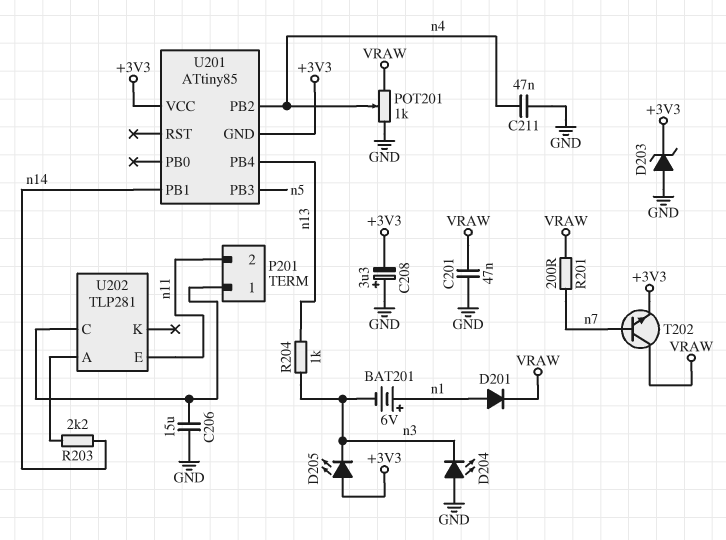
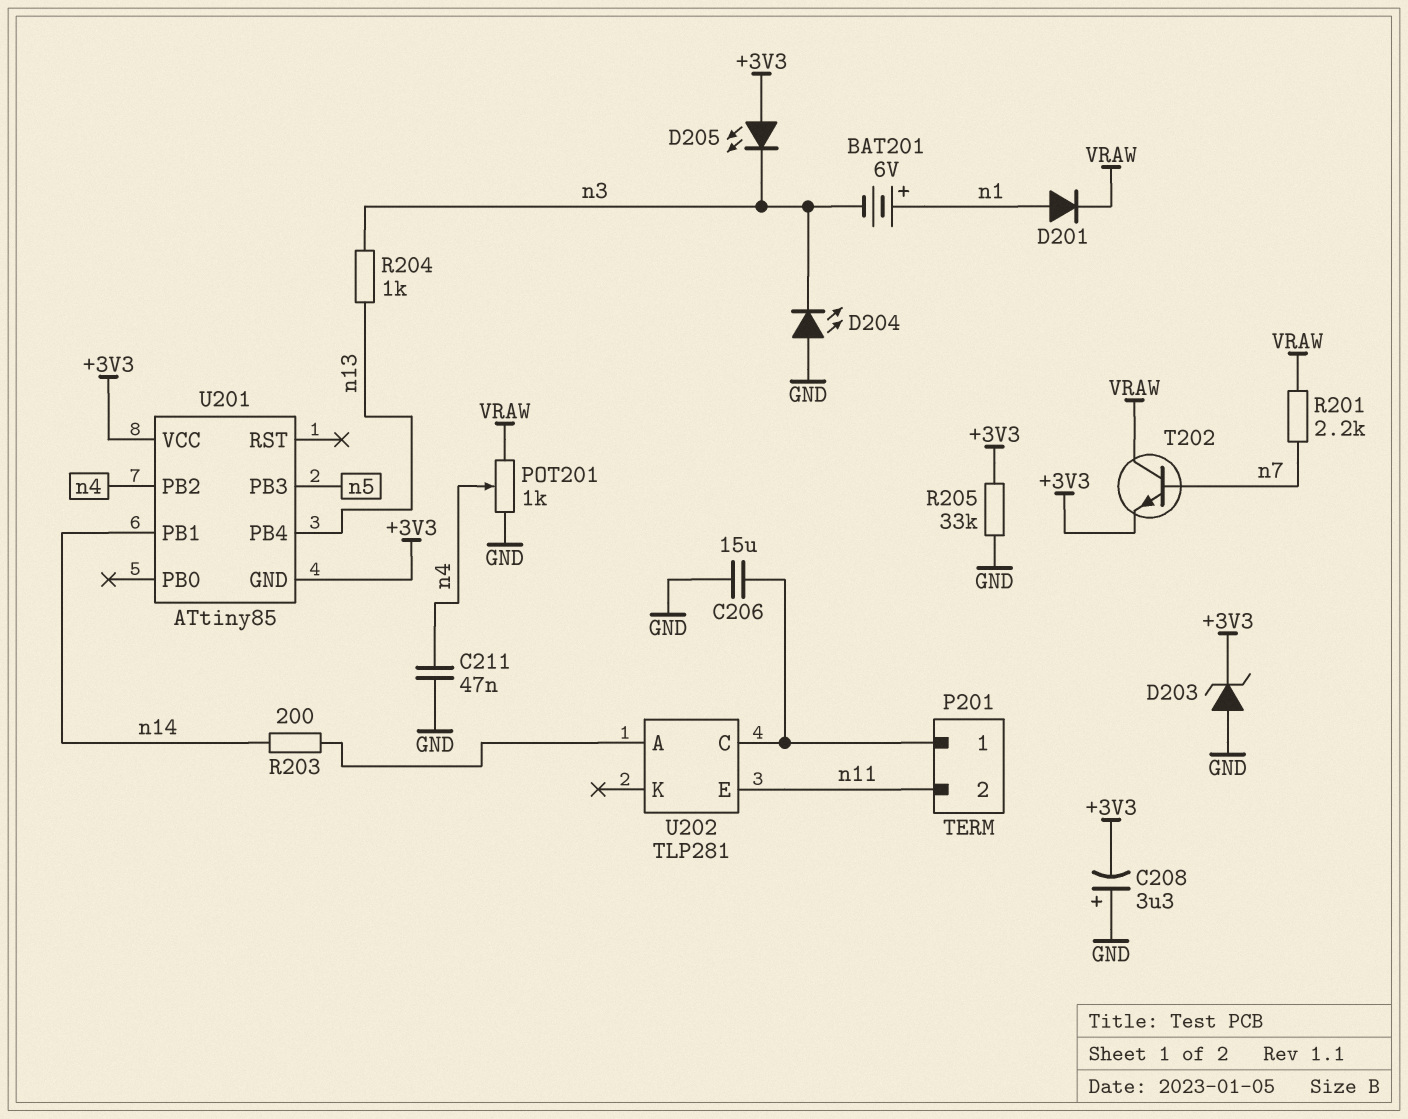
C201: 47nF (GND, VRAW) -> none
R201: 200 (VRAW, n7) -> 2.2k (VRAW, n7)
R203: 2.2k (U202/A, n14) -> 200 (U202/A, n14)
R205: none -> 33k (+3V3, GND)

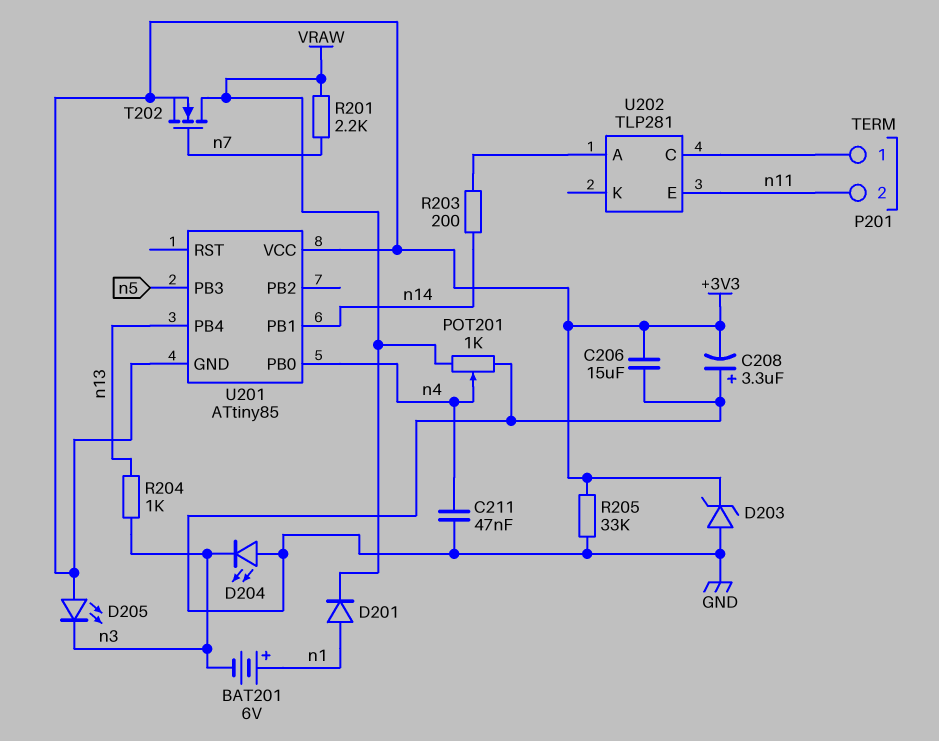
C206: 15uF (GND, P201/1) -> 15uF (+3V3, GND)
T202: NPN (B n7, C VRAW, E +3V3) -> NMOS (G n7, D VRAW, S +3V3)
U201 pin PB0: none -> n4
U201 pin PB2: n4 -> none

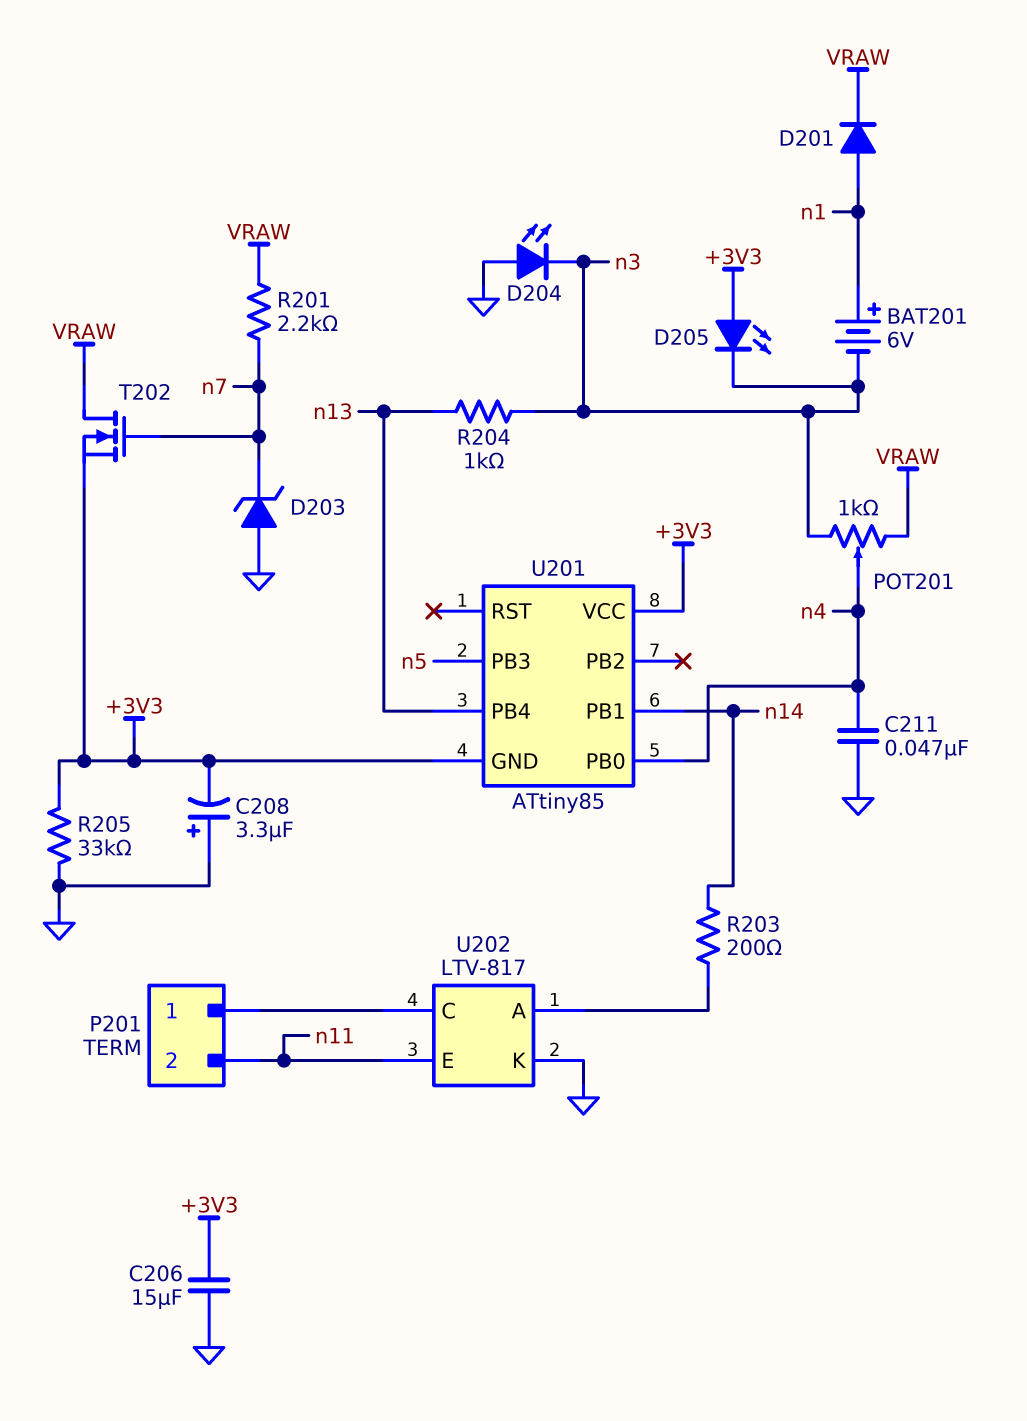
D203: zener (A GND, K +3V3) -> zener (A GND, K n7)
POT201: 1k (GND, VRAW, wiper n4) -> 1k (VRAW, n3, wiper n4)
U202: TLP281 -> LTV-817
U202 pin K: none -> GND

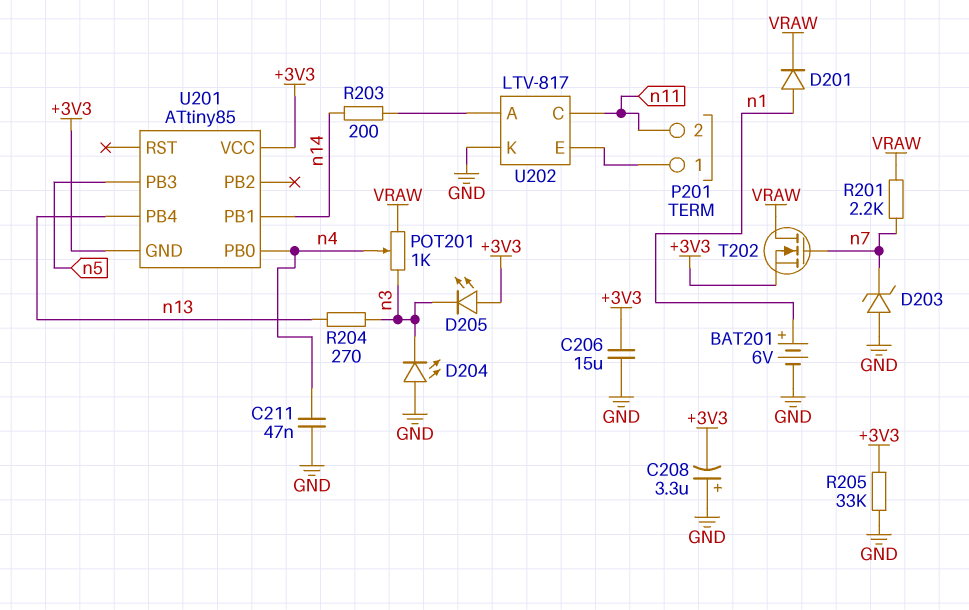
BAT201: 6V (plus n1, minus n3) -> 6V (plus n1, minus GND)
R204: 1k (n3, n13) -> 270 (n3, n13)
U202 pin C: P201/1 -> n11
U202 pin E: n11 -> P201/1

